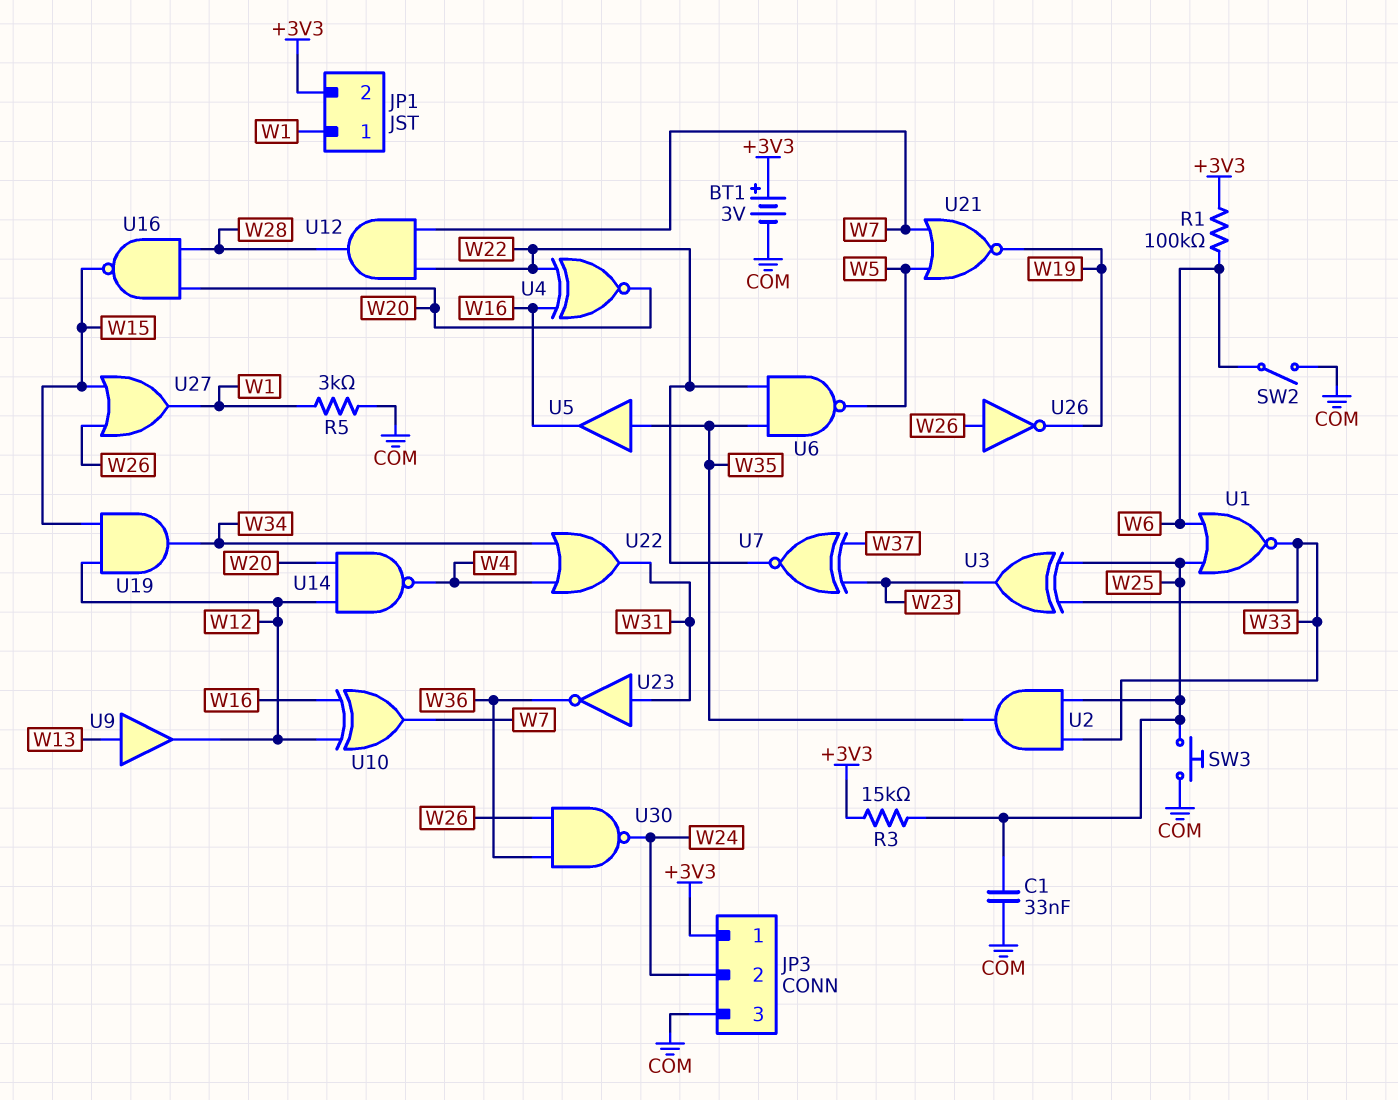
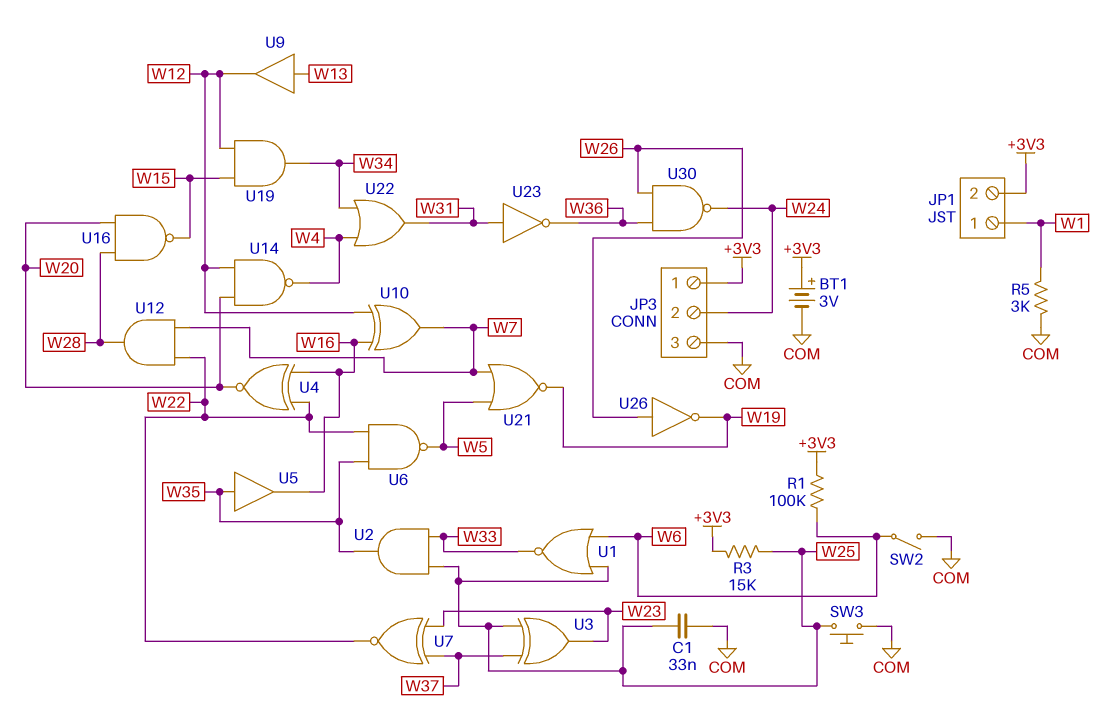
U3: XOR (in W25, in W33, out W23) -> XOR (in W25, in W37, out W23)
U27: OR (in W15, in W26, out W1) -> none

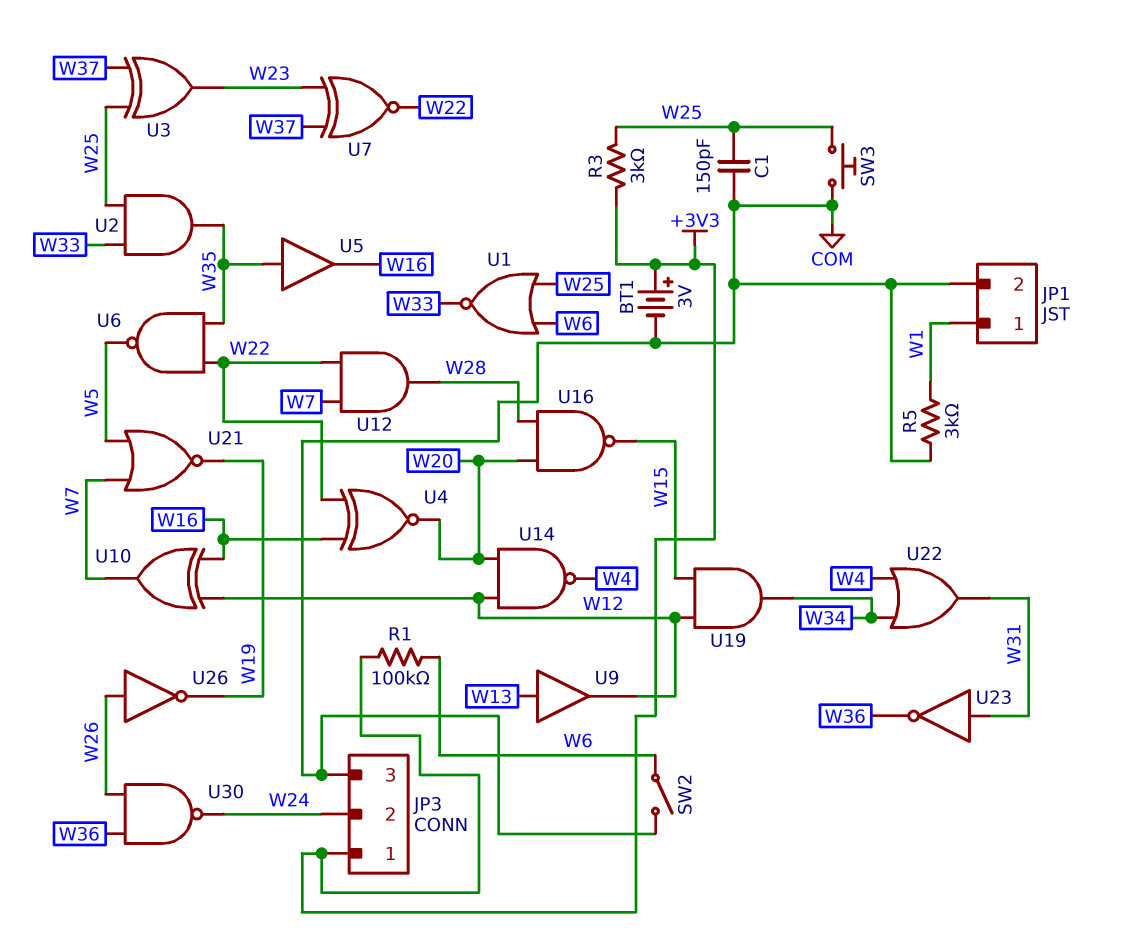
C1: 33nF (COM, W25) -> 150pF (COM, W25)
JP1 pin 2: +3V3 -> COM
R3: 15k (+3V3, W25) -> 3k (+3V3, W25)

